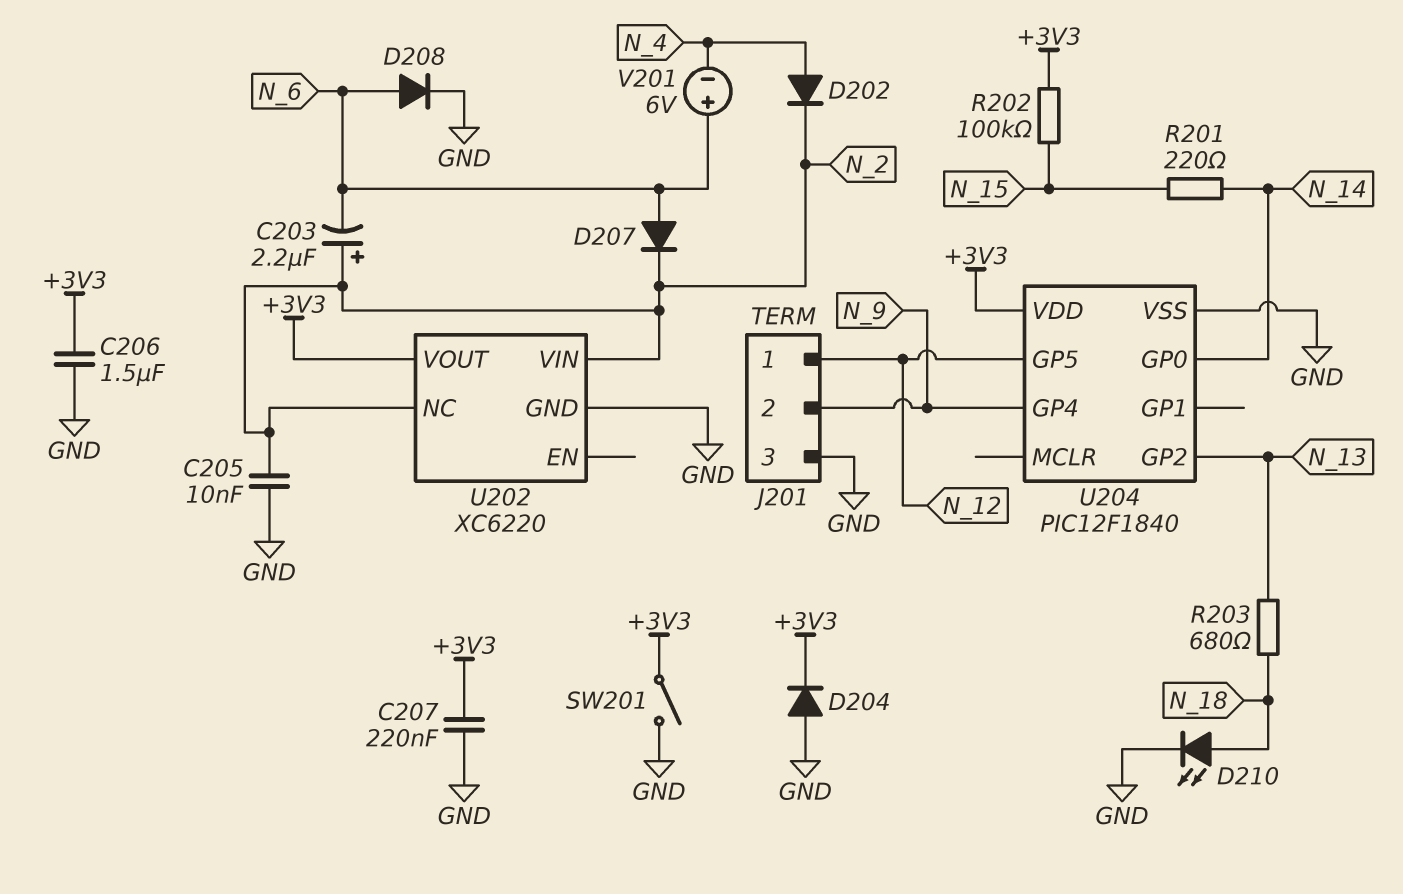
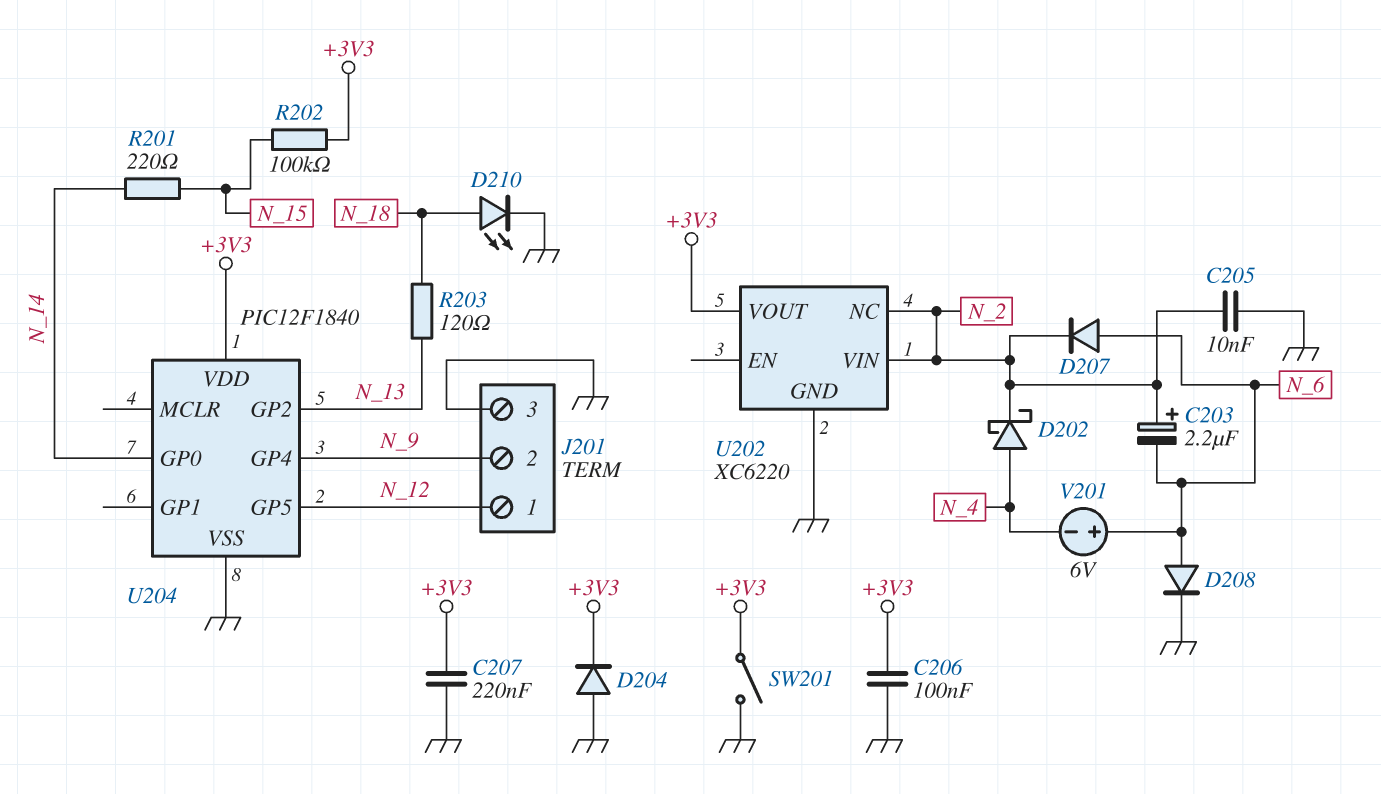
C206: 1.5uF (+3V3, GND) -> 100nF (+3V3, GND)
D202: diode (A N_4, K N_2) -> schottky (A N_4, K N_2)
R203: 680 (N_13, N_18) -> 120 (N_13, N_18)

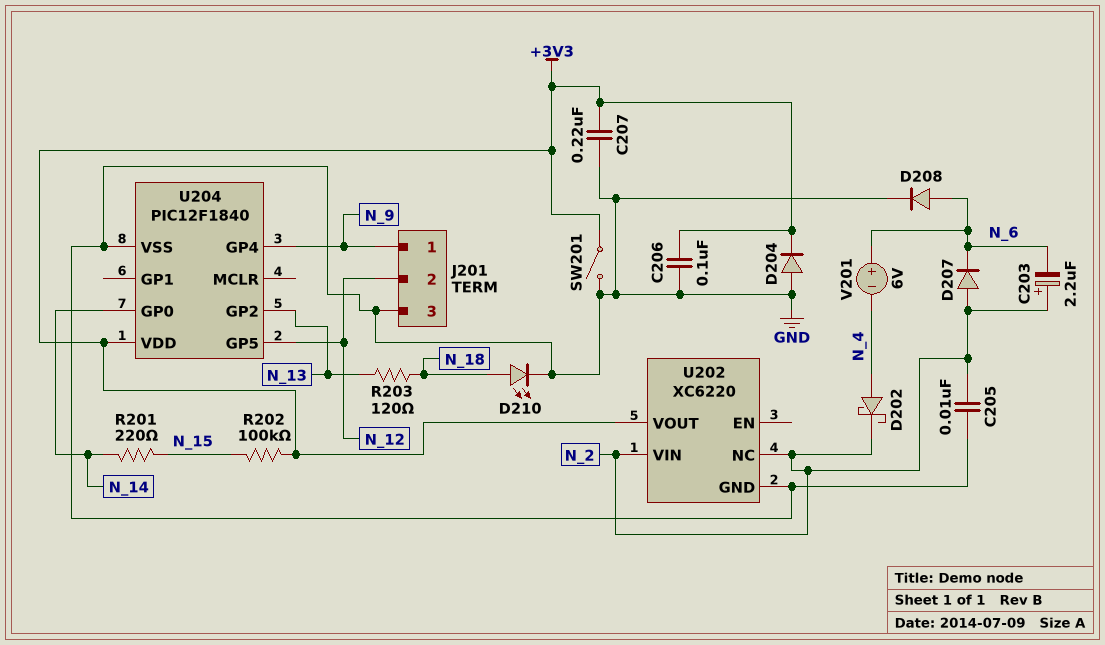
D207: diode (A N_6, K N_2) -> diode (A N_2, K N_6)
J201 pin 1: N_12 -> N_9
J201 pin 2: N_9 -> N_12

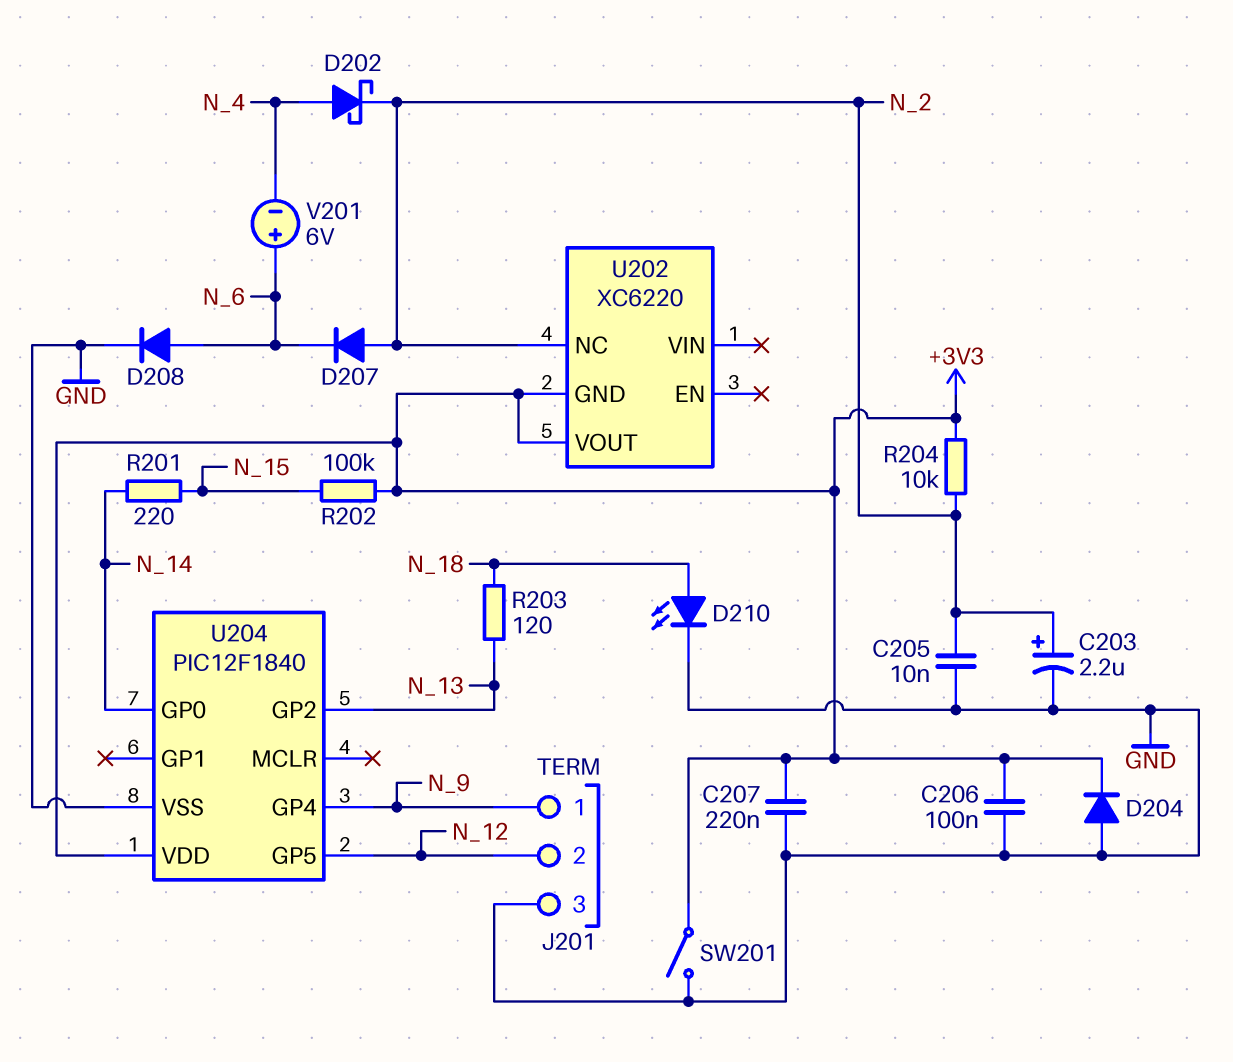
C203: 2.2uF (plus N_2, minus N_6) -> 2.2uF (plus N_2, minus GND)
R204: none -> 10k (+3V3, N_2)
U202 pin GND: GND -> +3V3
U202 pin VIN: N_2 -> none

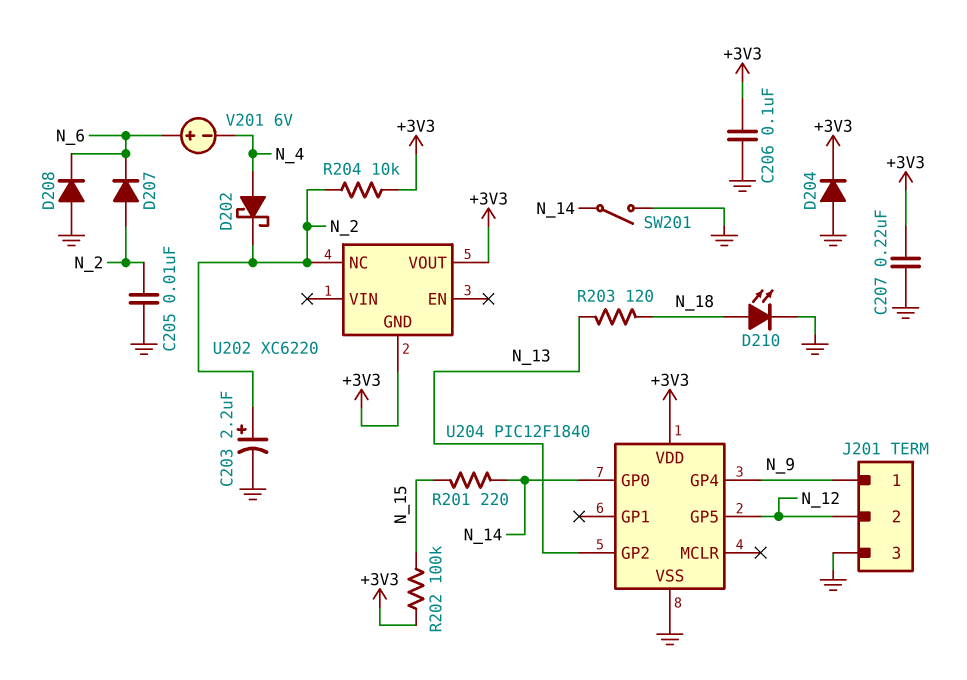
D208: diode (A N_6, K GND) -> diode (A GND, K N_6)
SW201: switch (+3V3, GND) -> switch (GND, N_14)

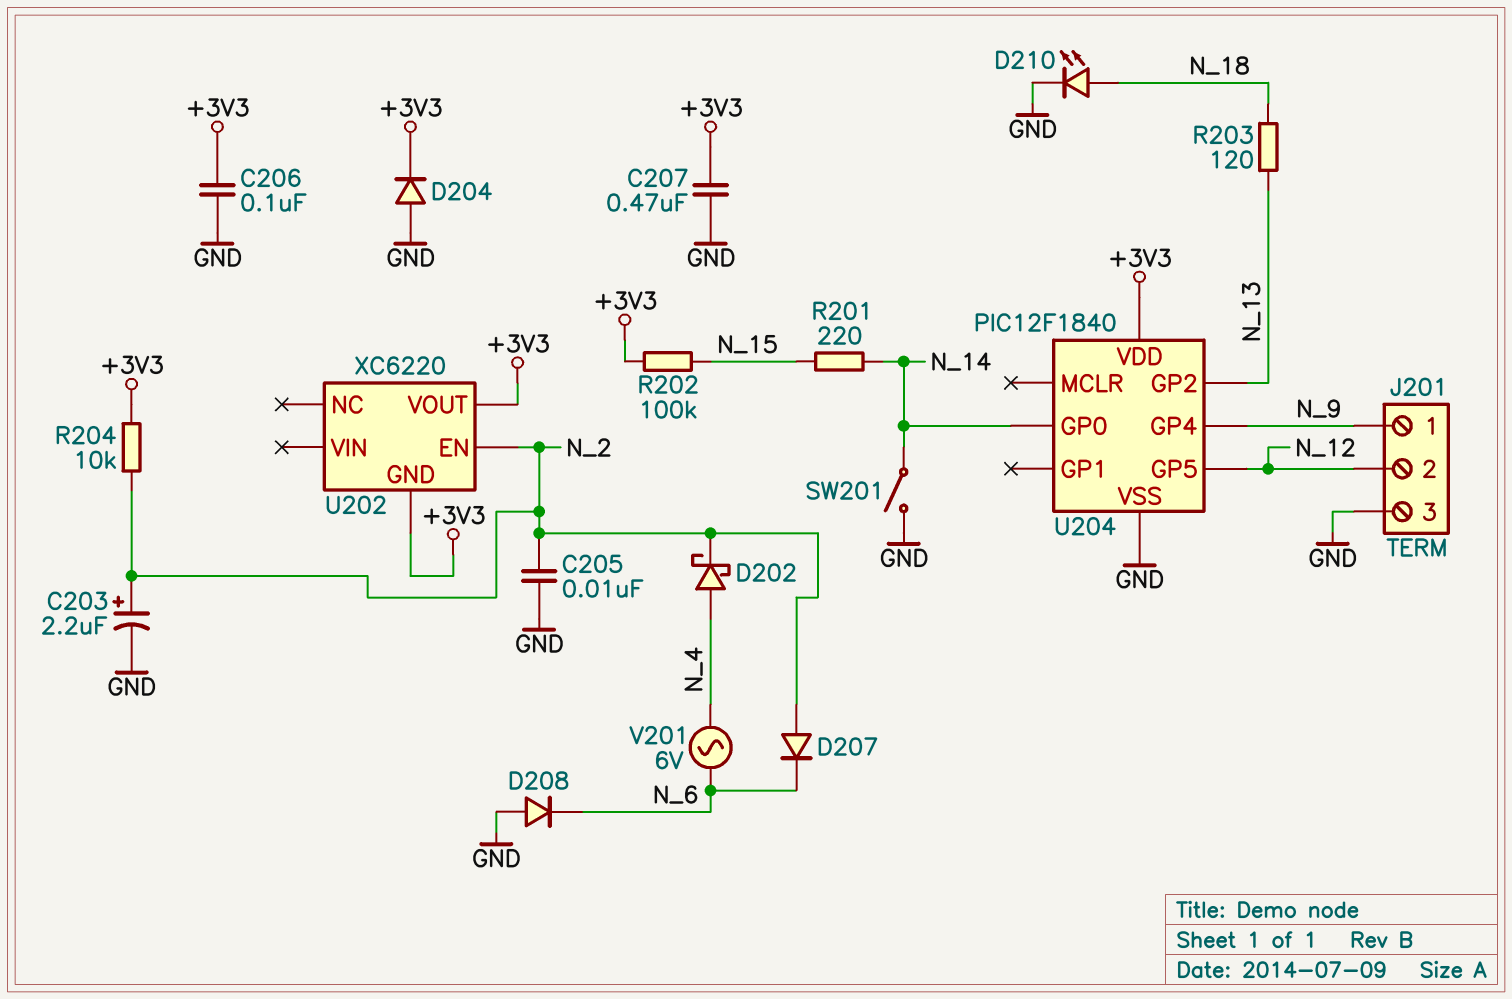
C207: 220nF (+3V3, GND) -> 470nF (+3V3, GND)
U202 pin EN: none -> N_2
U202 pin NC: N_2 -> none
V201: 6V (plus N_6, minus N_4) -> AC 6V (N_4, N_6)

